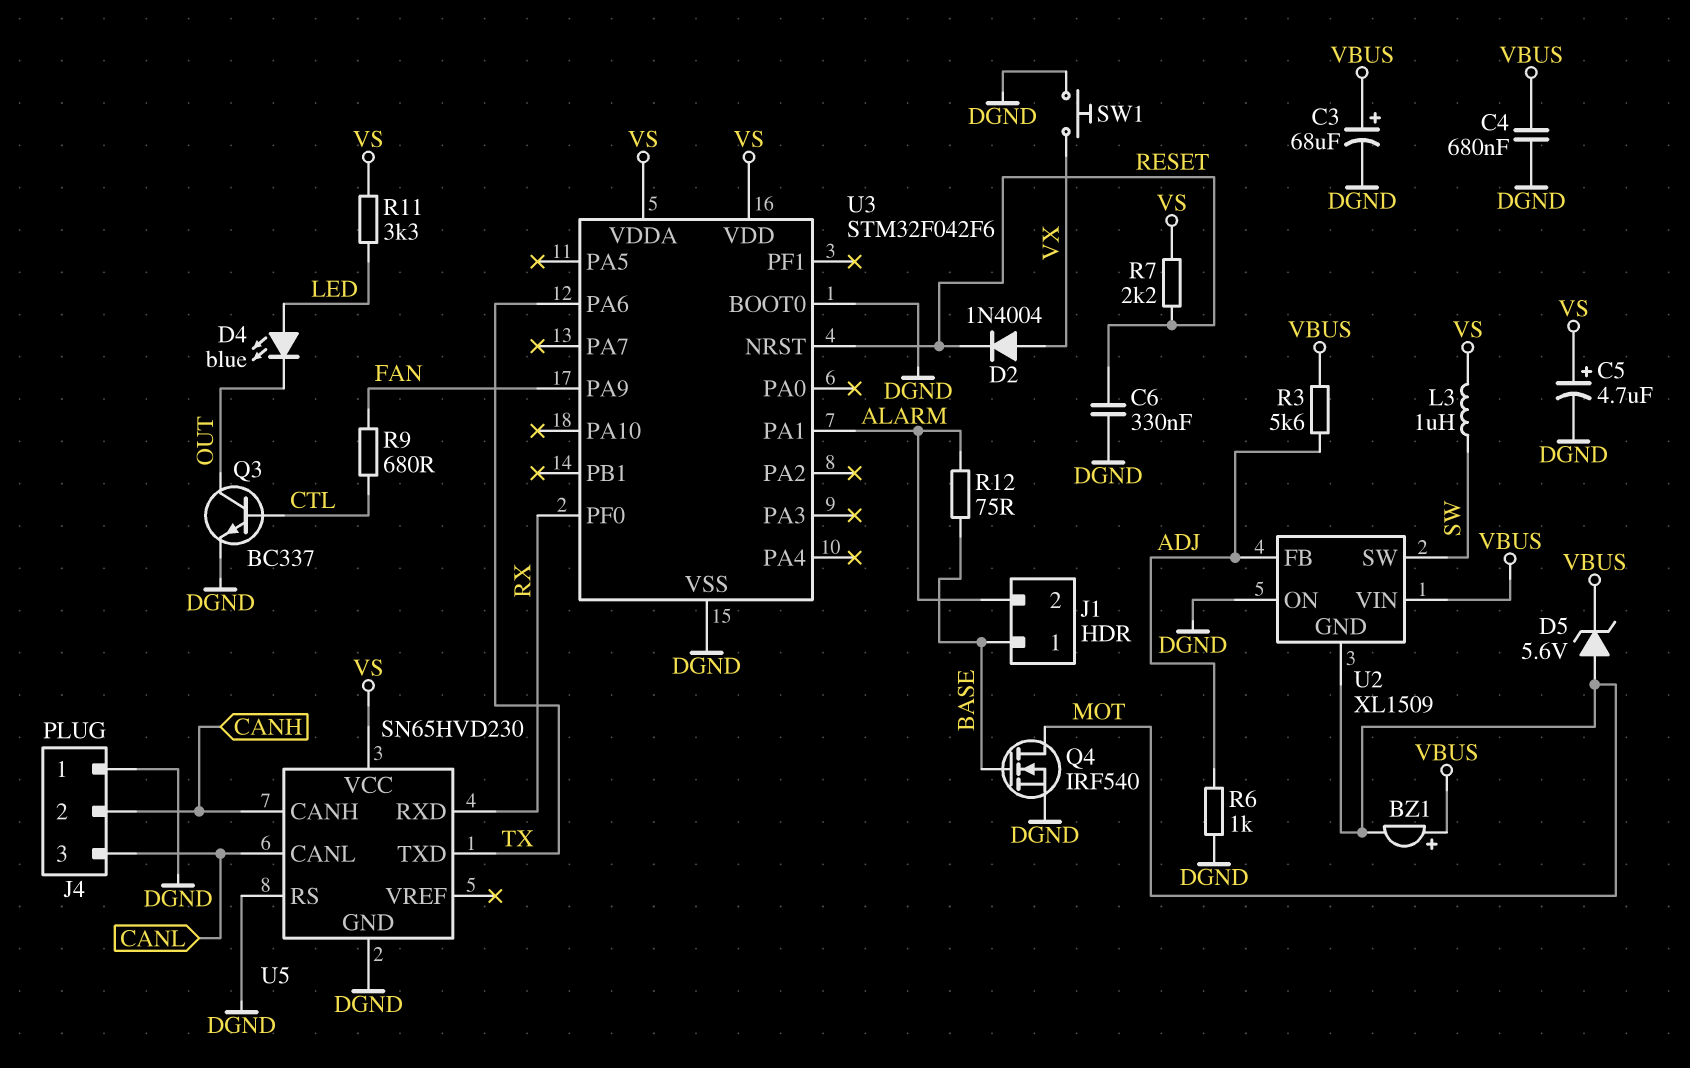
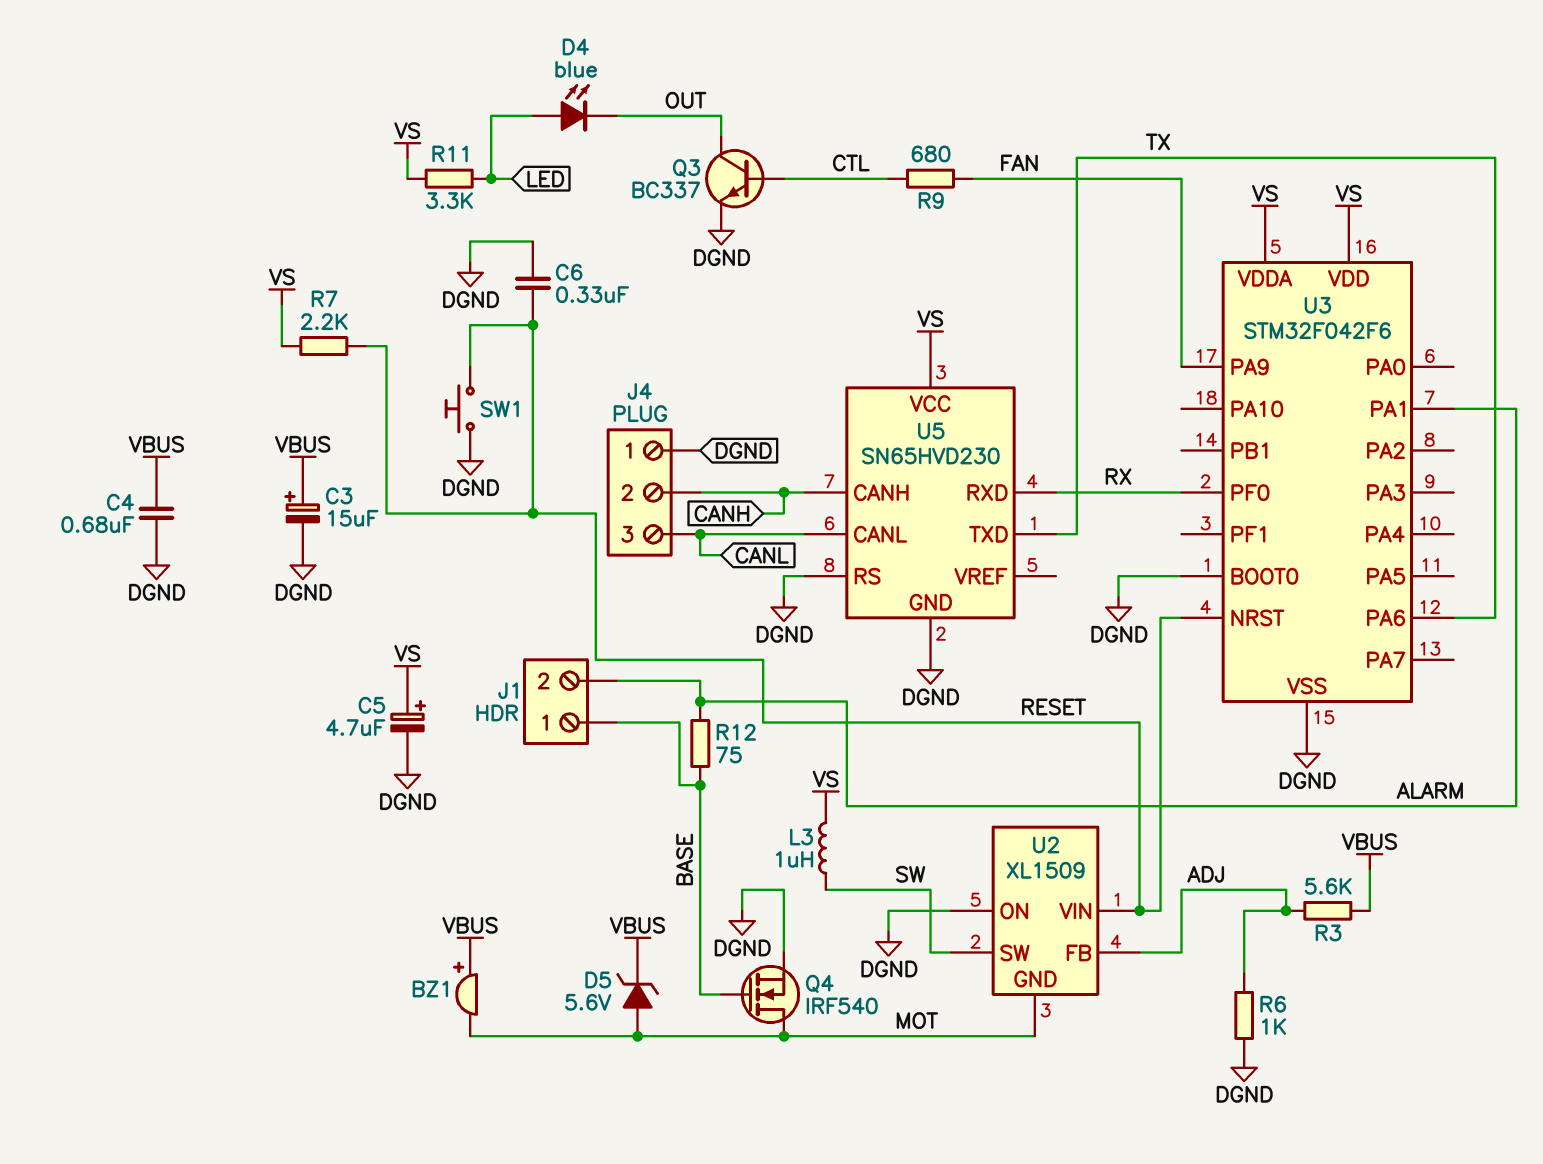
C3: 68uF (plus VBUS, minus DGND) -> 15uF (plus VBUS, minus DGND)
D2: diode 1N4004 (A VX, K RESET) -> none
SW1: button (DGND, VX) -> button (DGND, RESET)
U2 pin VIN: VBUS -> RESET

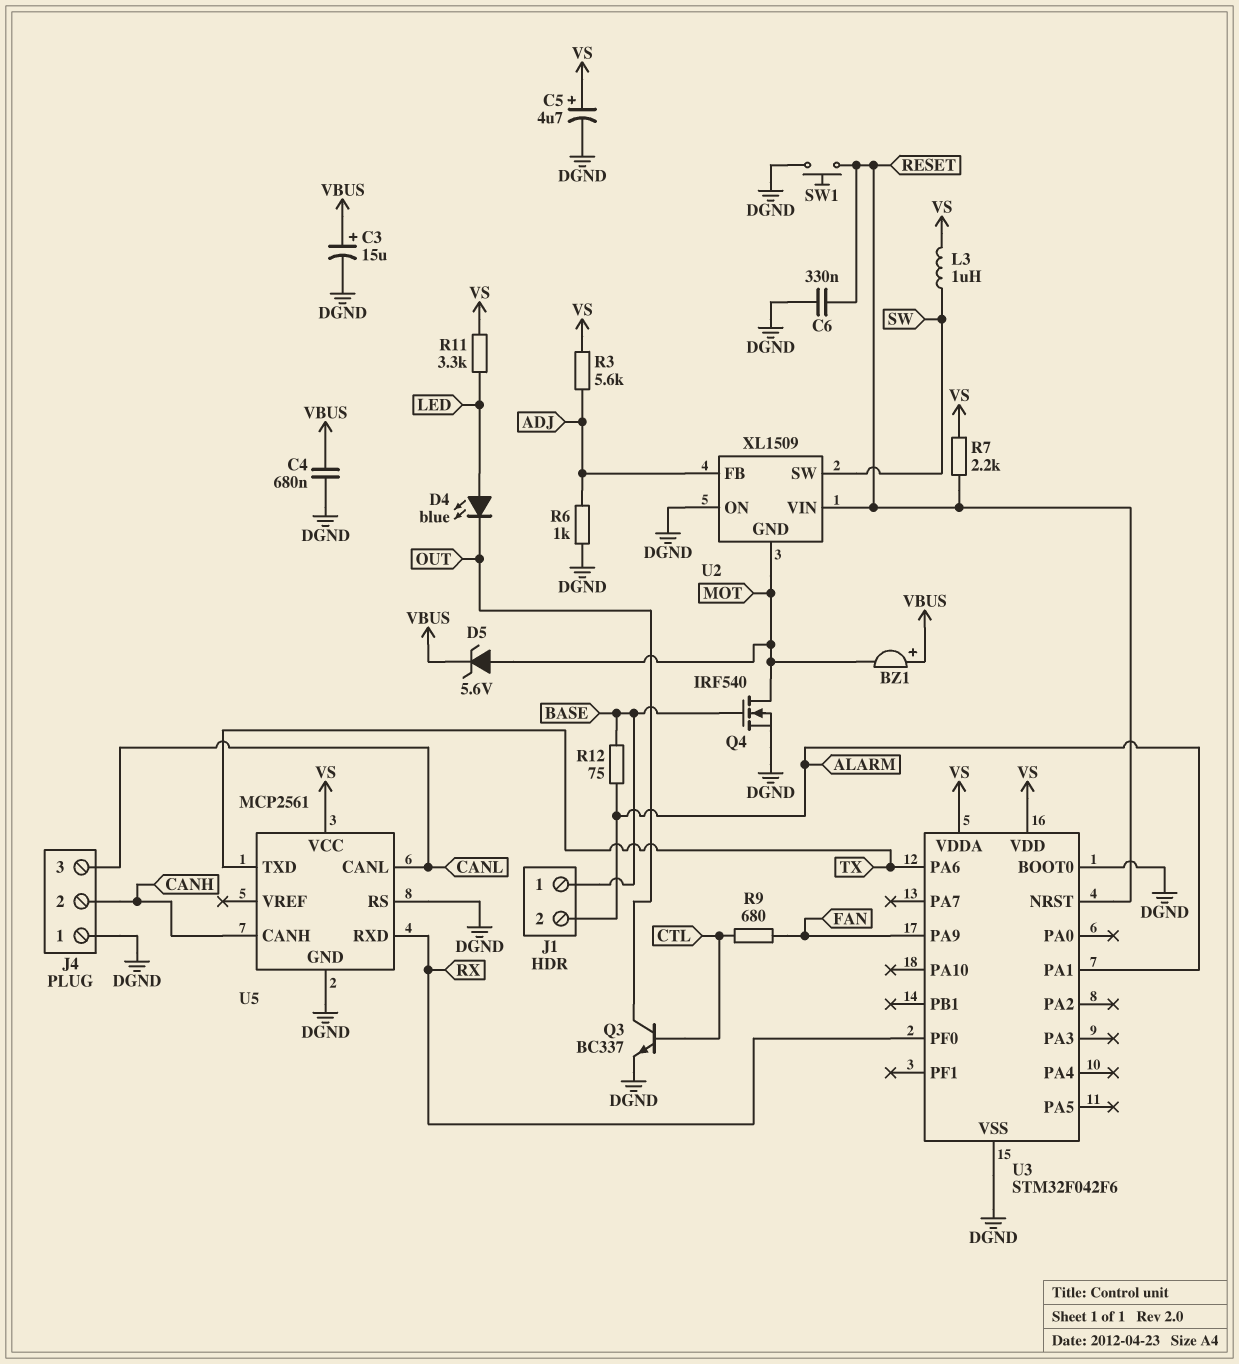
R3: 5.6k (ADJ, VBUS) -> 5.6k (ADJ, VS)
U5: SN65HVD230 -> MCP2561

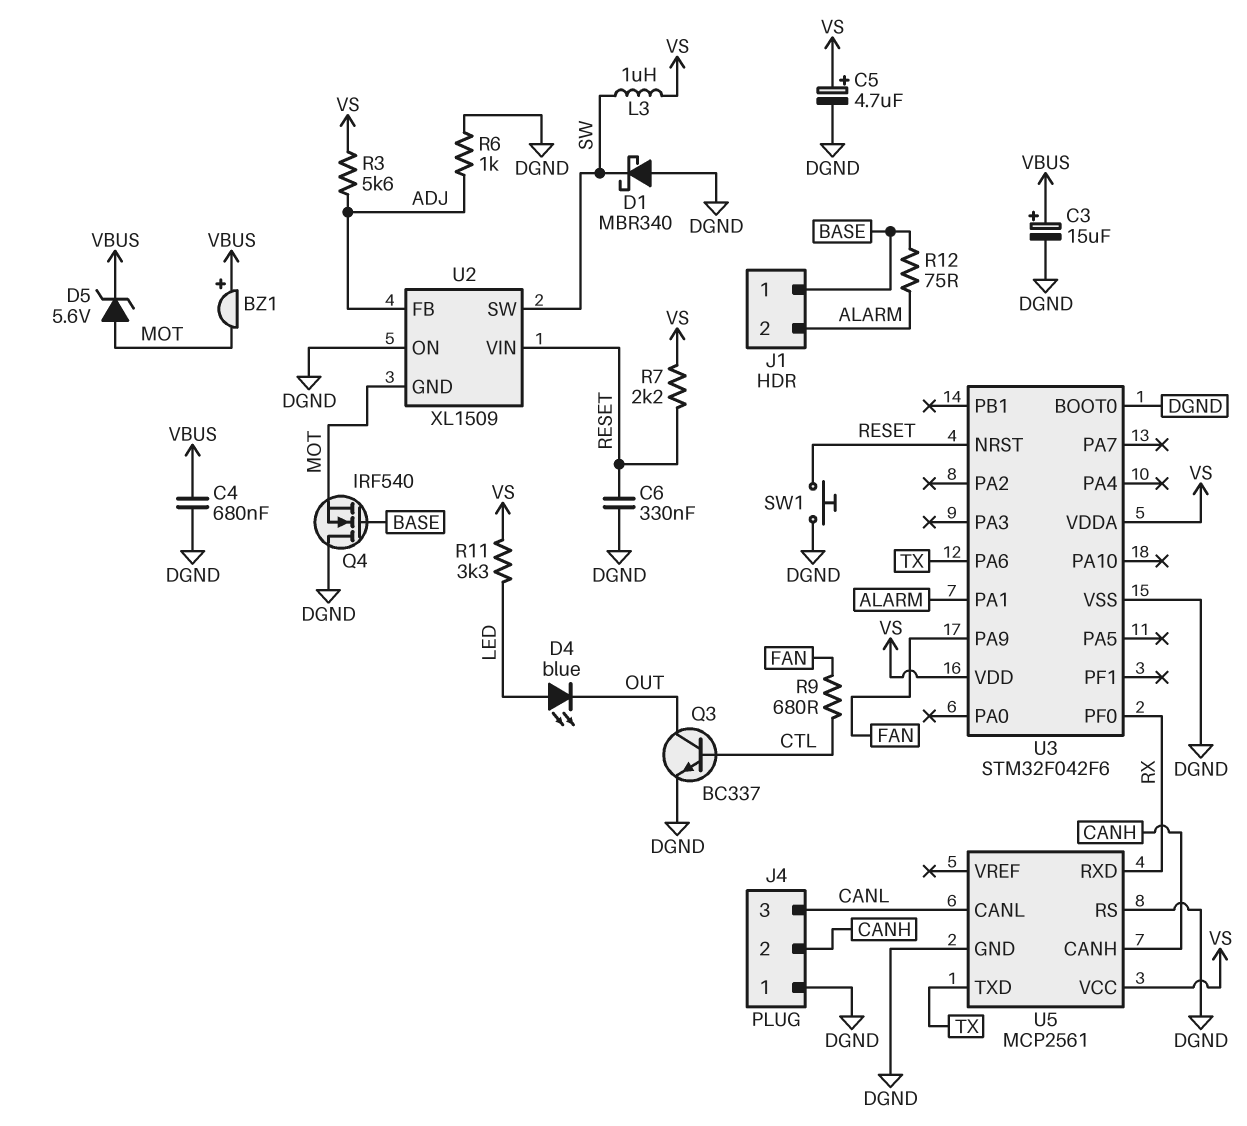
D1: none -> schottky MBR340 (A DGND, K SW)
Q4: NMOS IRF540 (G BASE, D MOT, S DGND) -> NMOS IRF540 (G BASE, D DGND, S MOT)

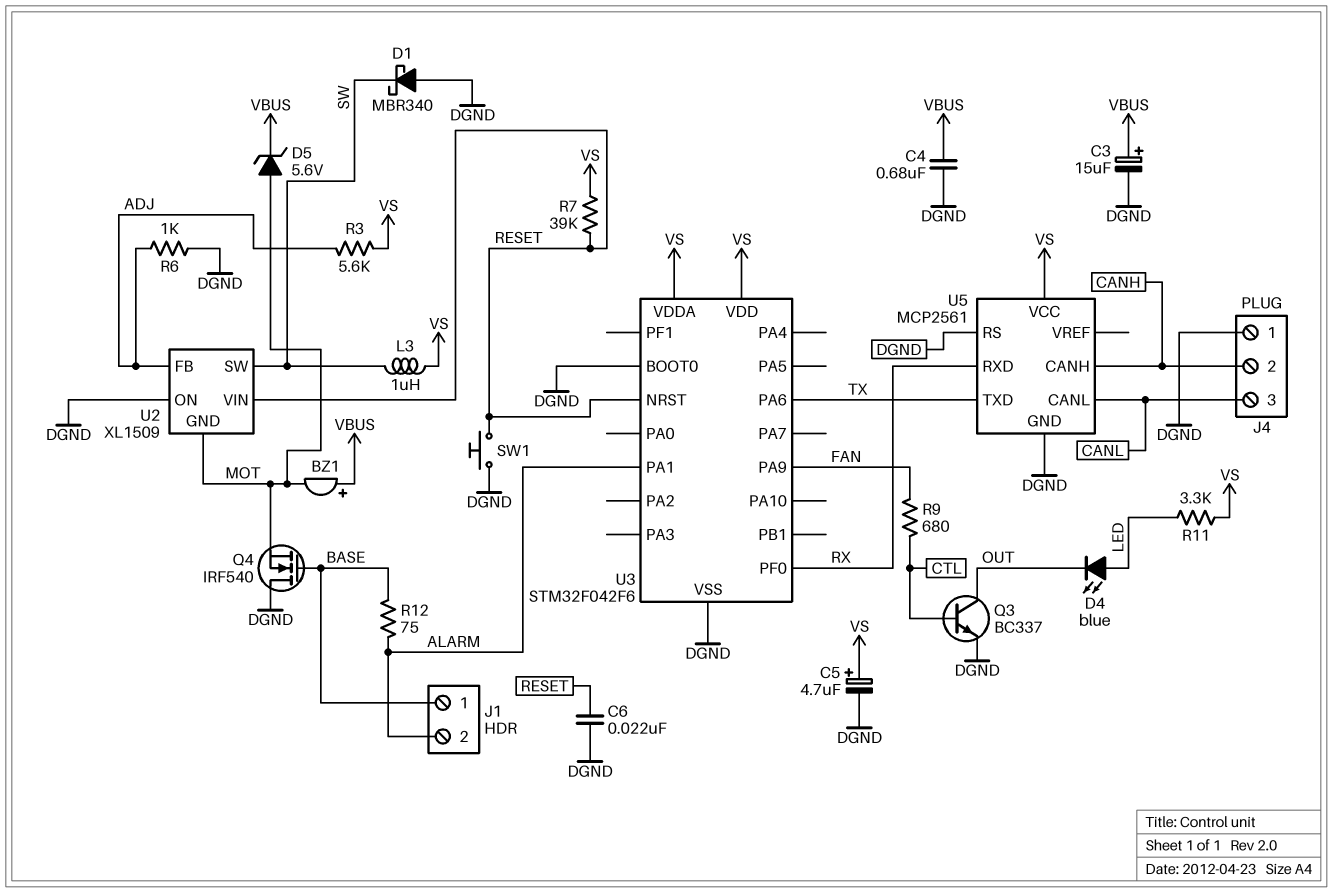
C6: 330nF (DGND, RESET) -> 22nF (DGND, RESET)
R7: 2.2k (RESET, VS) -> 39k (RESET, VS)

